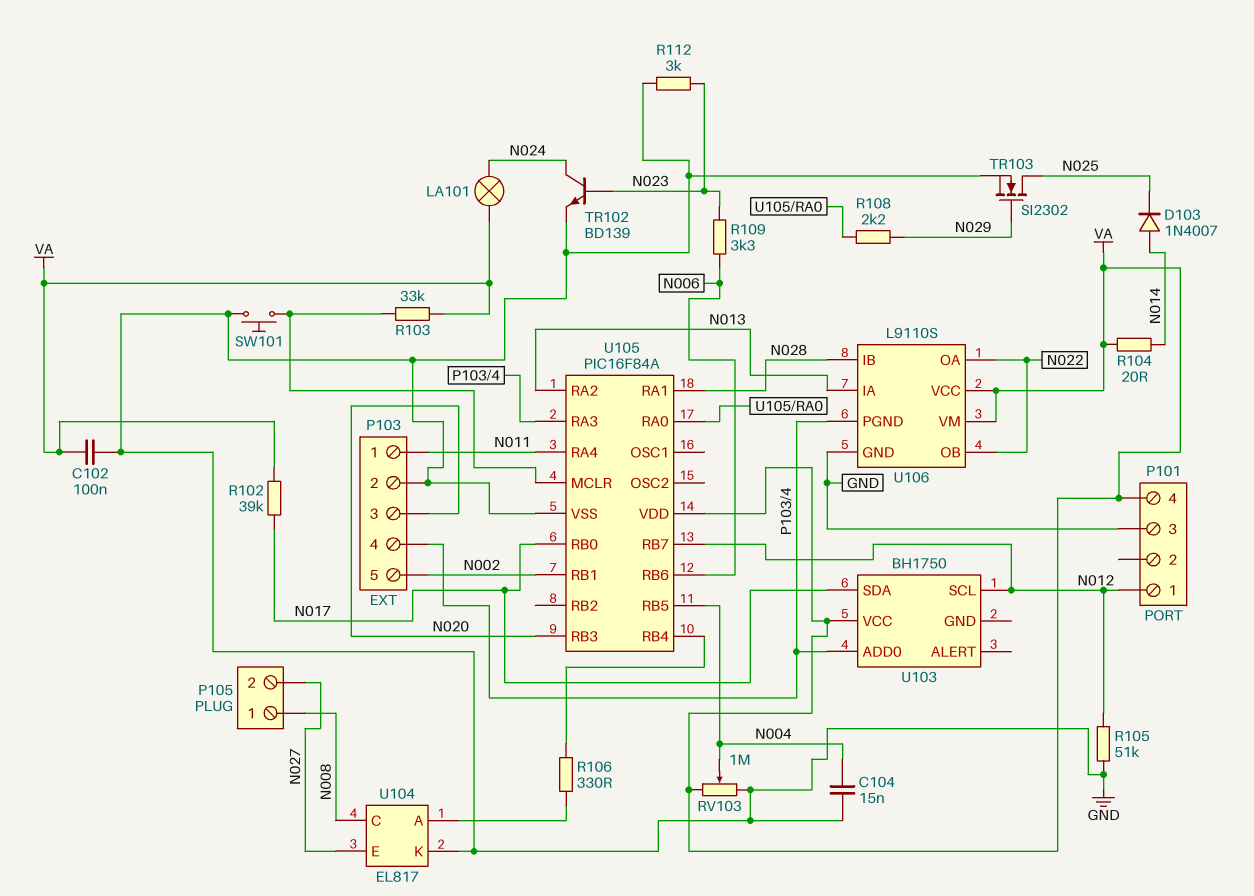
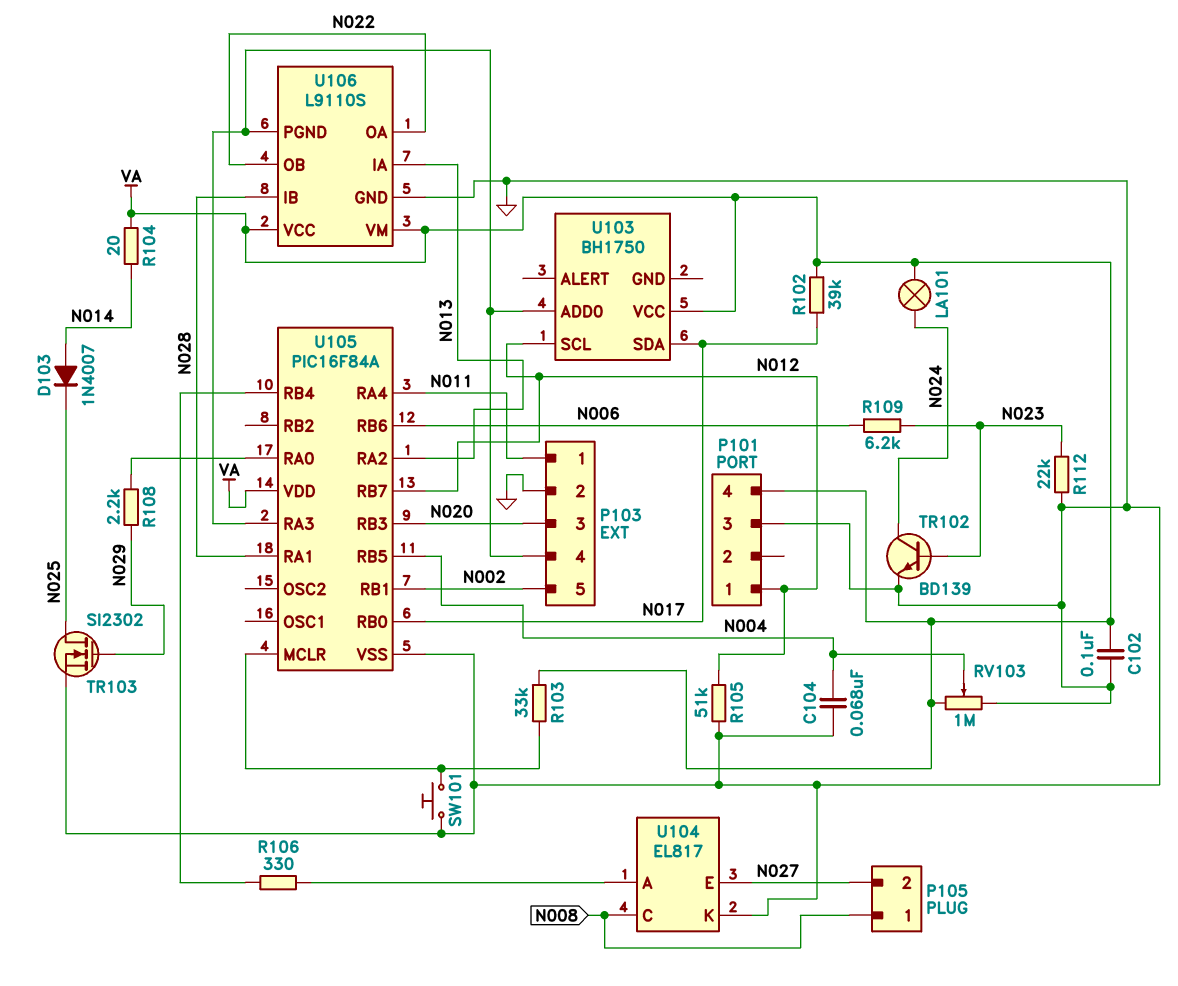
C104: 15nF (GND, N004) -> 68nF (GND, N004)
R109: 3.3k (N006, N023) -> 6.2k (N006, N023)
R112: 3k (GND, N023) -> 22k (GND, N023)

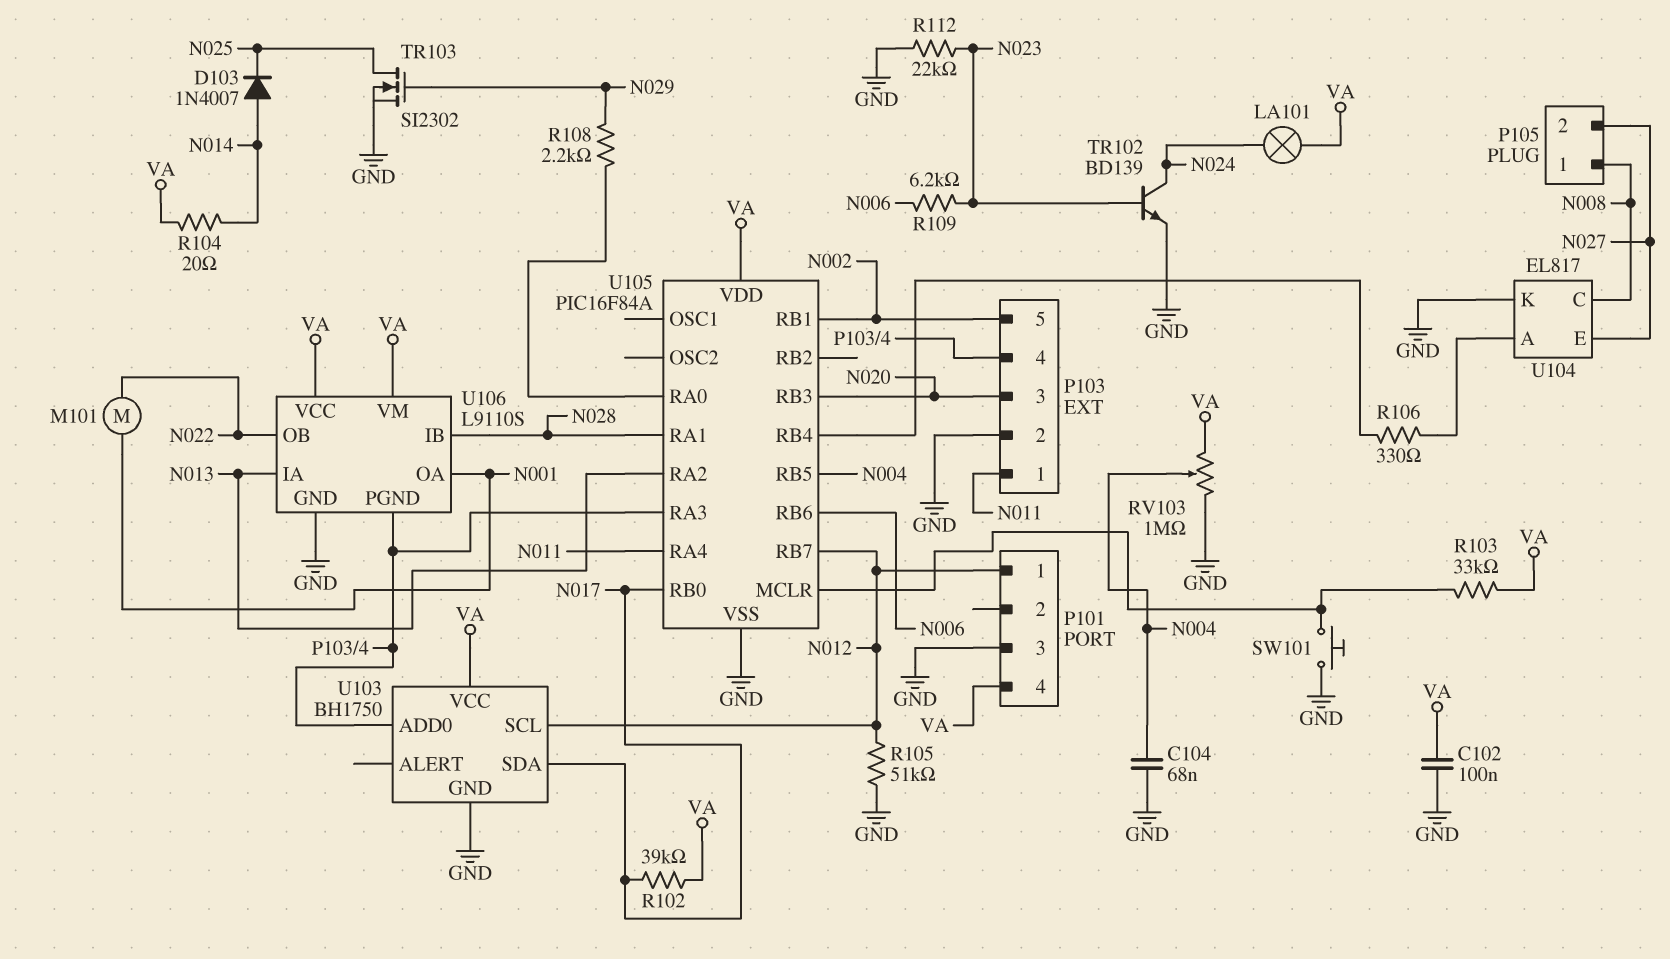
M101: none -> motor (N001, N022)
U103 pin GND: none -> GND
U106 pin OA: N022 -> N001

